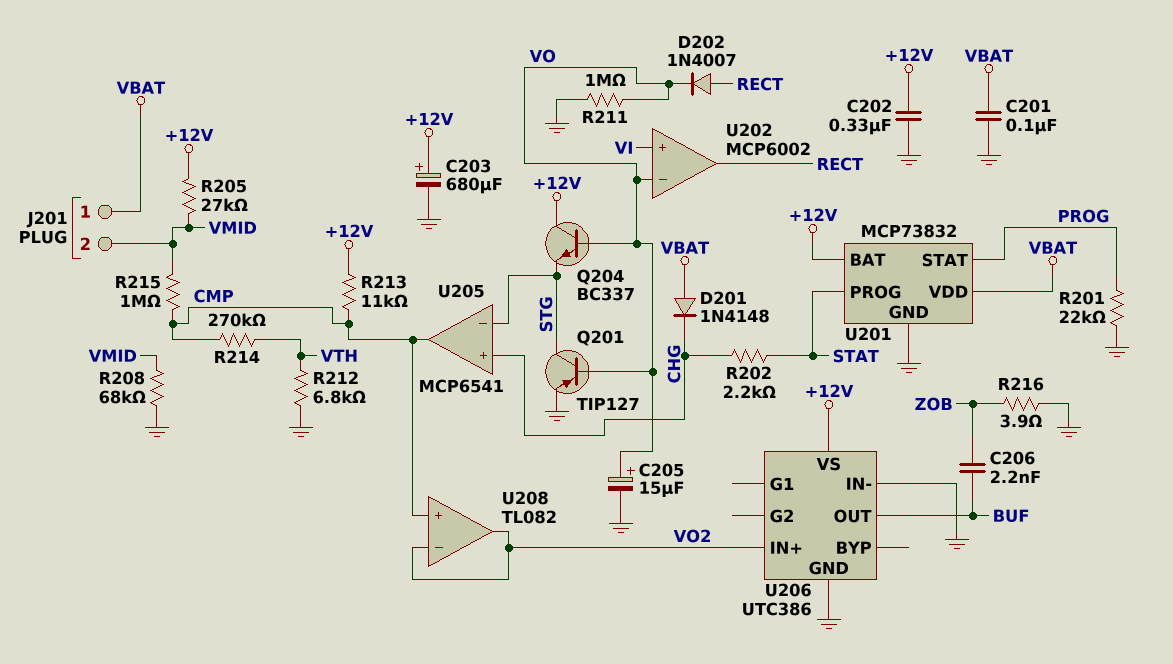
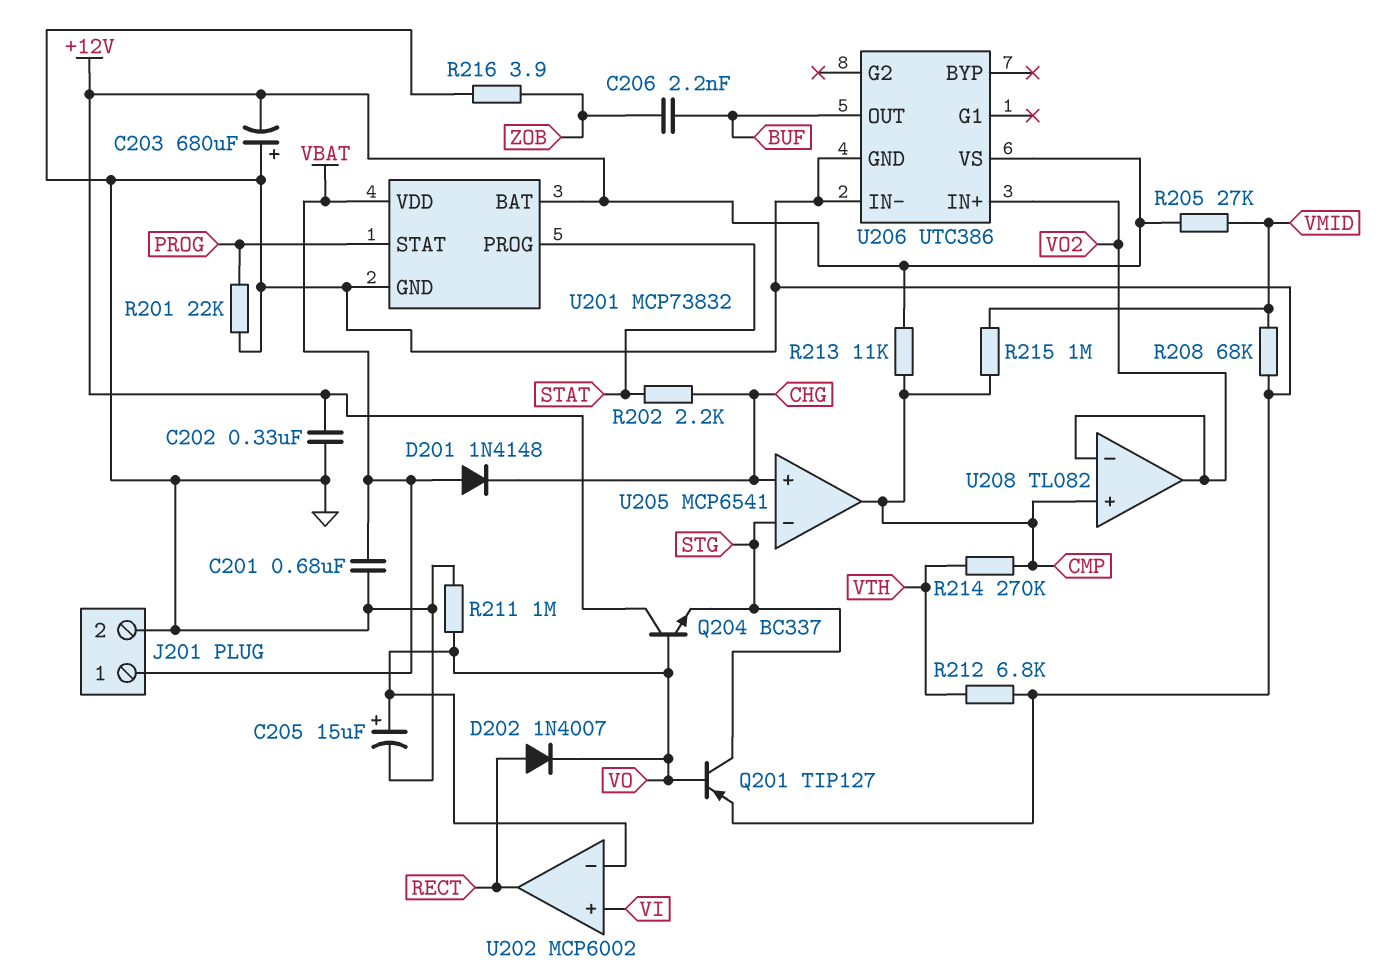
C201: 100nF (GND, VBAT) -> 680nF (GND, VBAT)
C203: 680uF (plus +12V, minus GND) -> 680uF (plus GND, minus +12V)
J201 pin 2: VMID -> GND

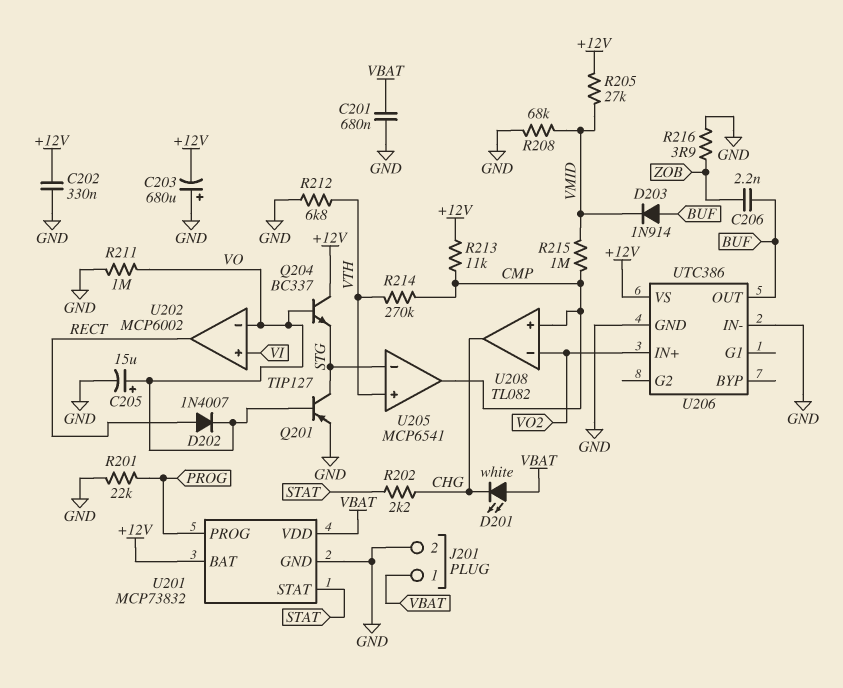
D201: diode 1N4148 (A VBAT, K CHG) -> LED white (A VBAT, K CHG)
D203: none -> diode 1N914 (A BUF, K VMID)
U201 pin PROG: STAT -> PROG
U201 pin STAT: PROG -> STAT
U205 pin in+: CHG -> VTH
U208 pin out: VO2 -> CHG

